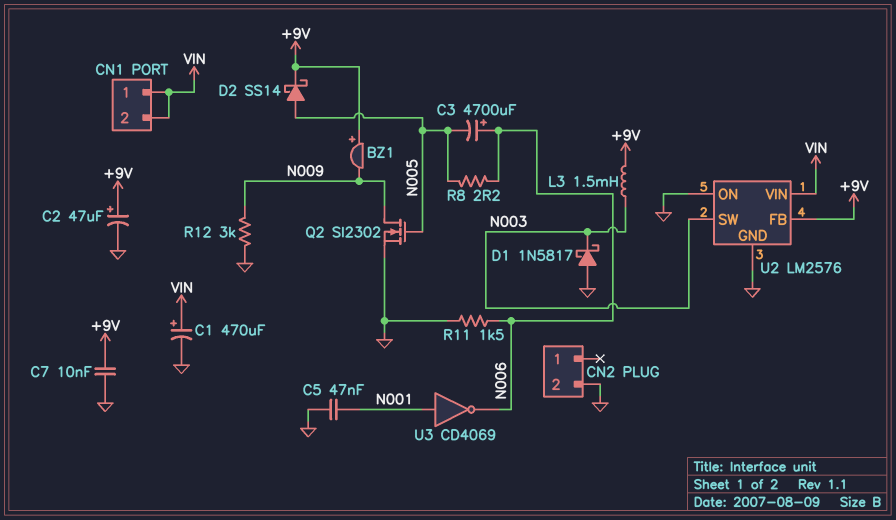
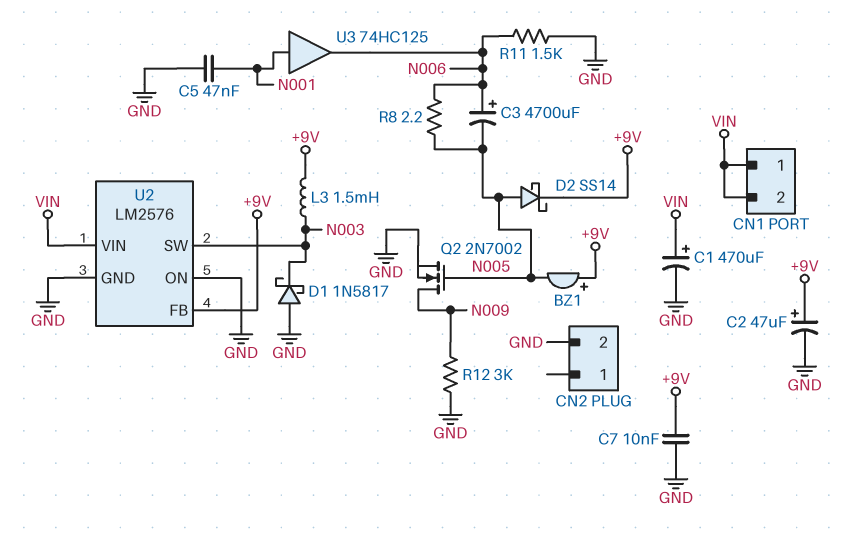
BZ1: buzzer (plus +9V, minus N009) -> buzzer (plus +9V, minus N005)
Q2: NMOS SI2302 (G N005, D N009, S GND) -> NMOS 2N7002 (G N005, D N009, S GND)
U3: NOT CD4069 (in N001, out N006) -> buffer 74HC125 (in N001, out N006)

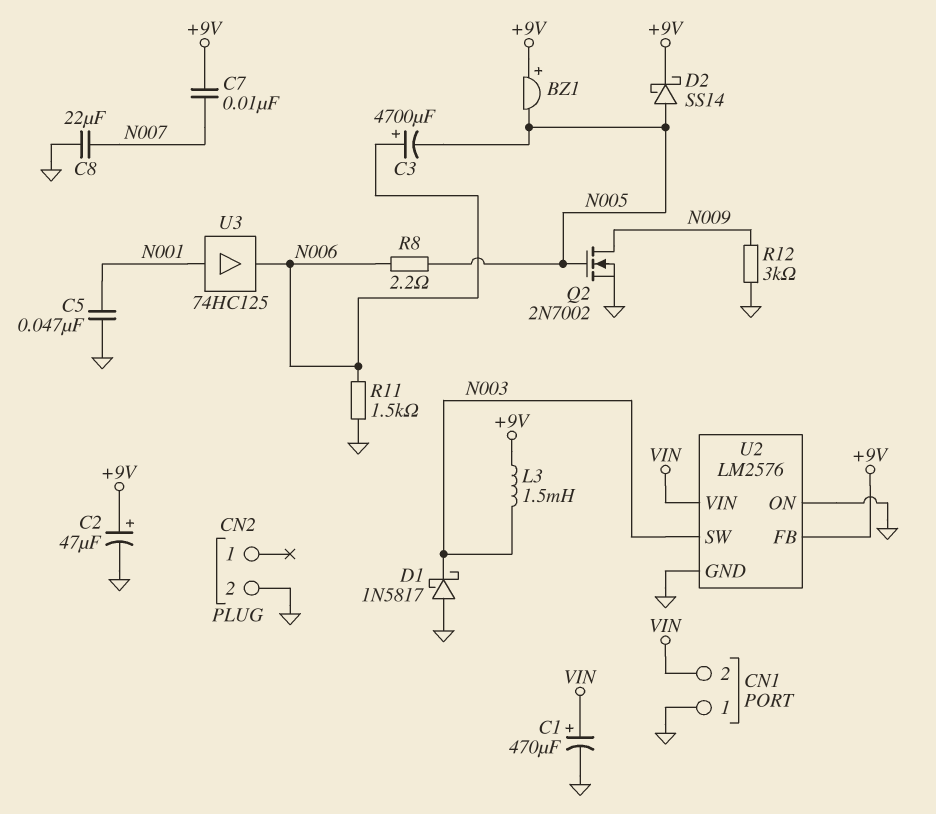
C7: 10nF (+9V, GND) -> 10nF (+9V, N007)
C8: none -> 22uF (GND, N007)
CN1 pin 1: VIN -> GND

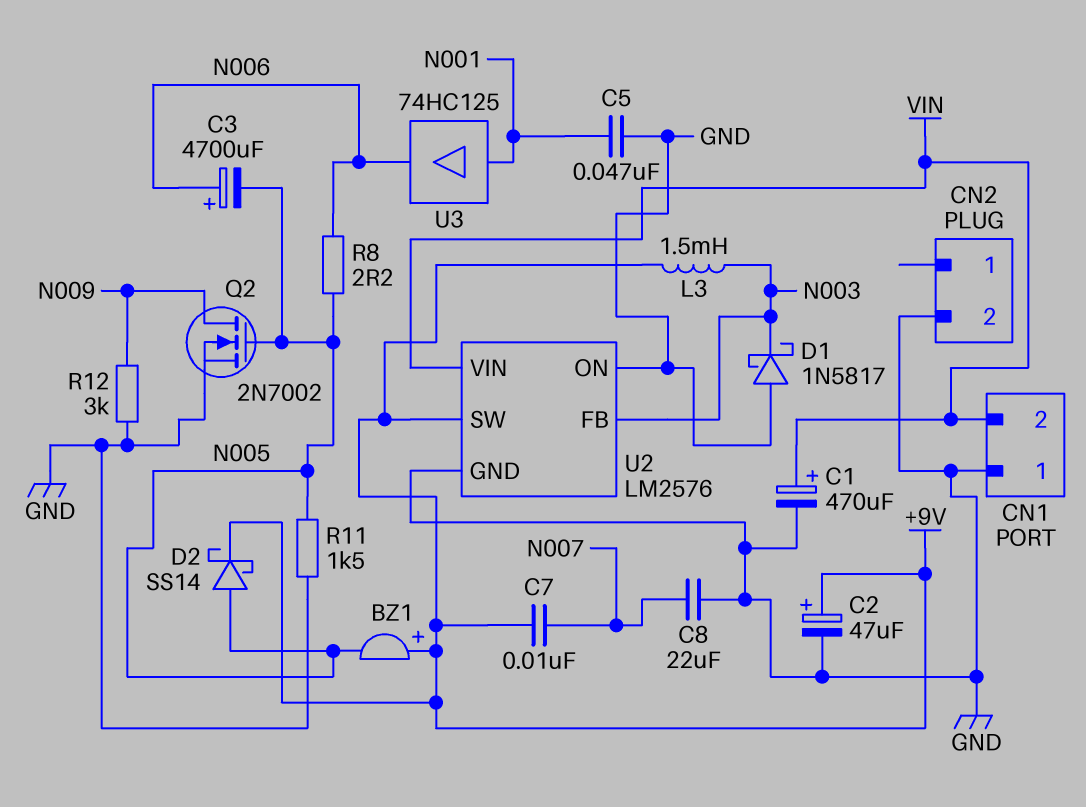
R11: 1.5k (GND, N006) -> 1.5k (GND, N005)
U2 pin FB: +9V -> N003
U2 pin SW: N003 -> +9V

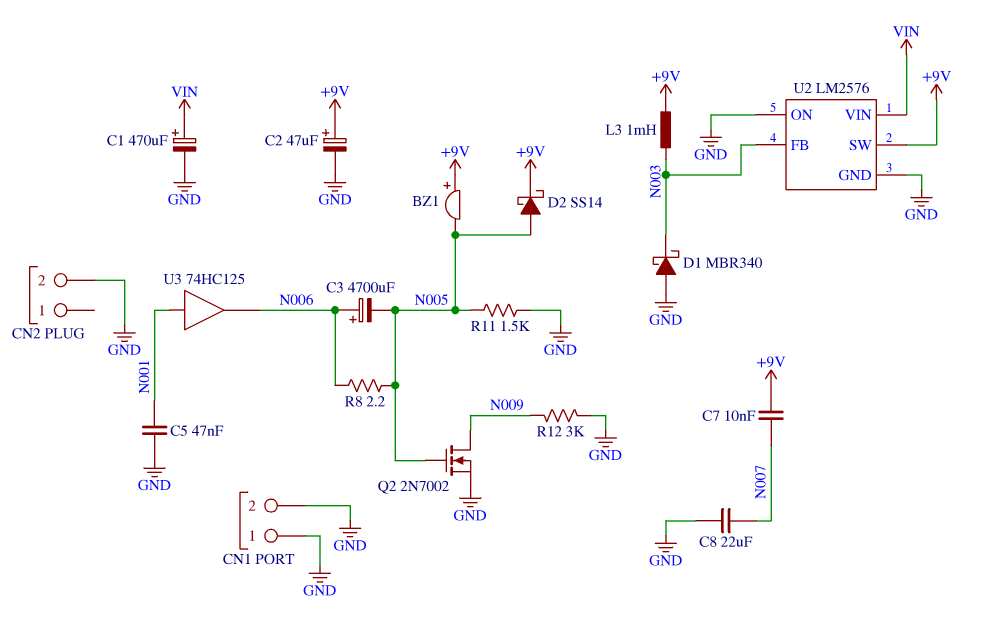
CN1 pin 2: VIN -> GND
D1: schottky 1N5817 (A GND, K N003) -> schottky MBR340 (A GND, K N003)
L3: 1.5mH (+9V, N003) -> 1mH (+9V, N003)

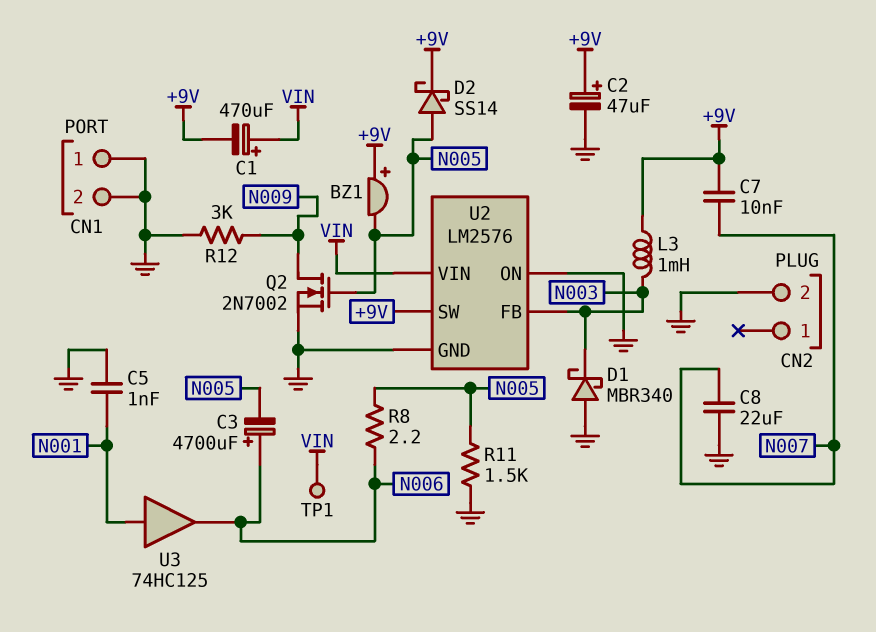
C1: 470uF (plus VIN, minus GND) -> 470uF (plus VIN, minus +9V)
C5: 47nF (GND, N001) -> 1nF (GND, N001)
TP1: none -> test point (VIN)

